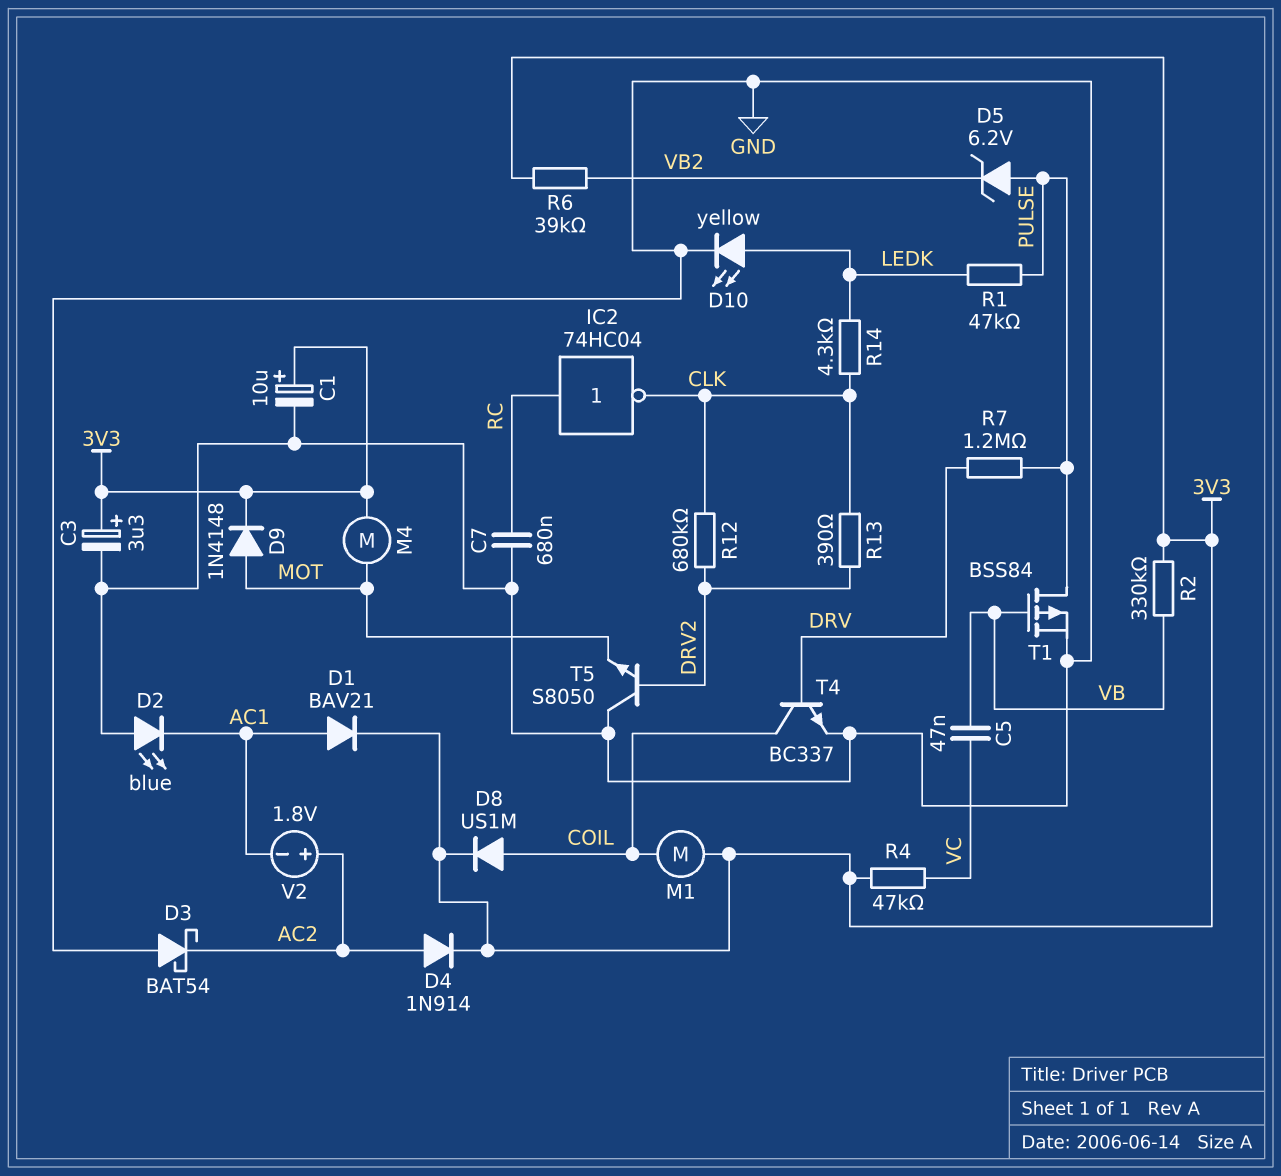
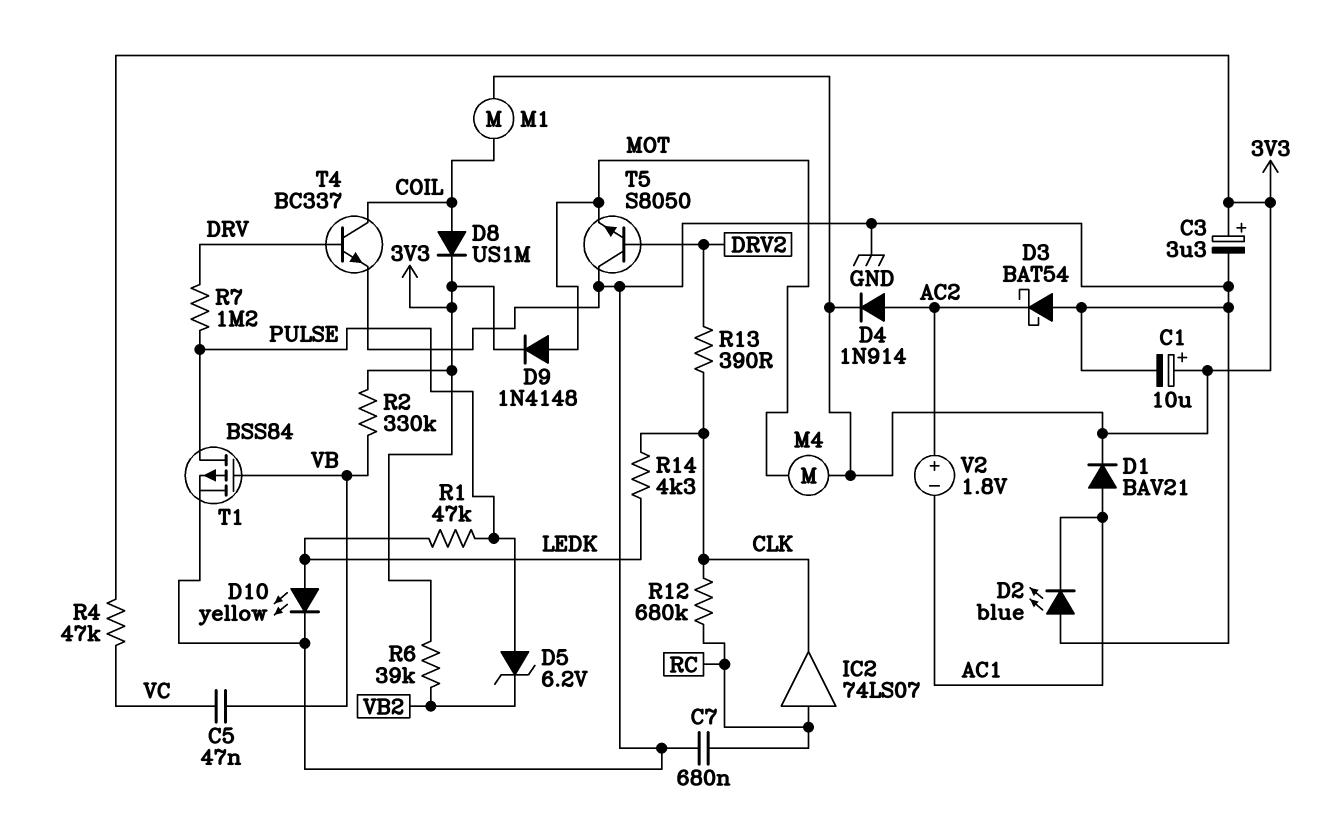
IC2: NOT 74HC04 (in RC, out CLK) -> buffer 74LS07 (in RC, out CLK)
R12: 680k (CLK, DRV2) -> 680k (CLK, RC)

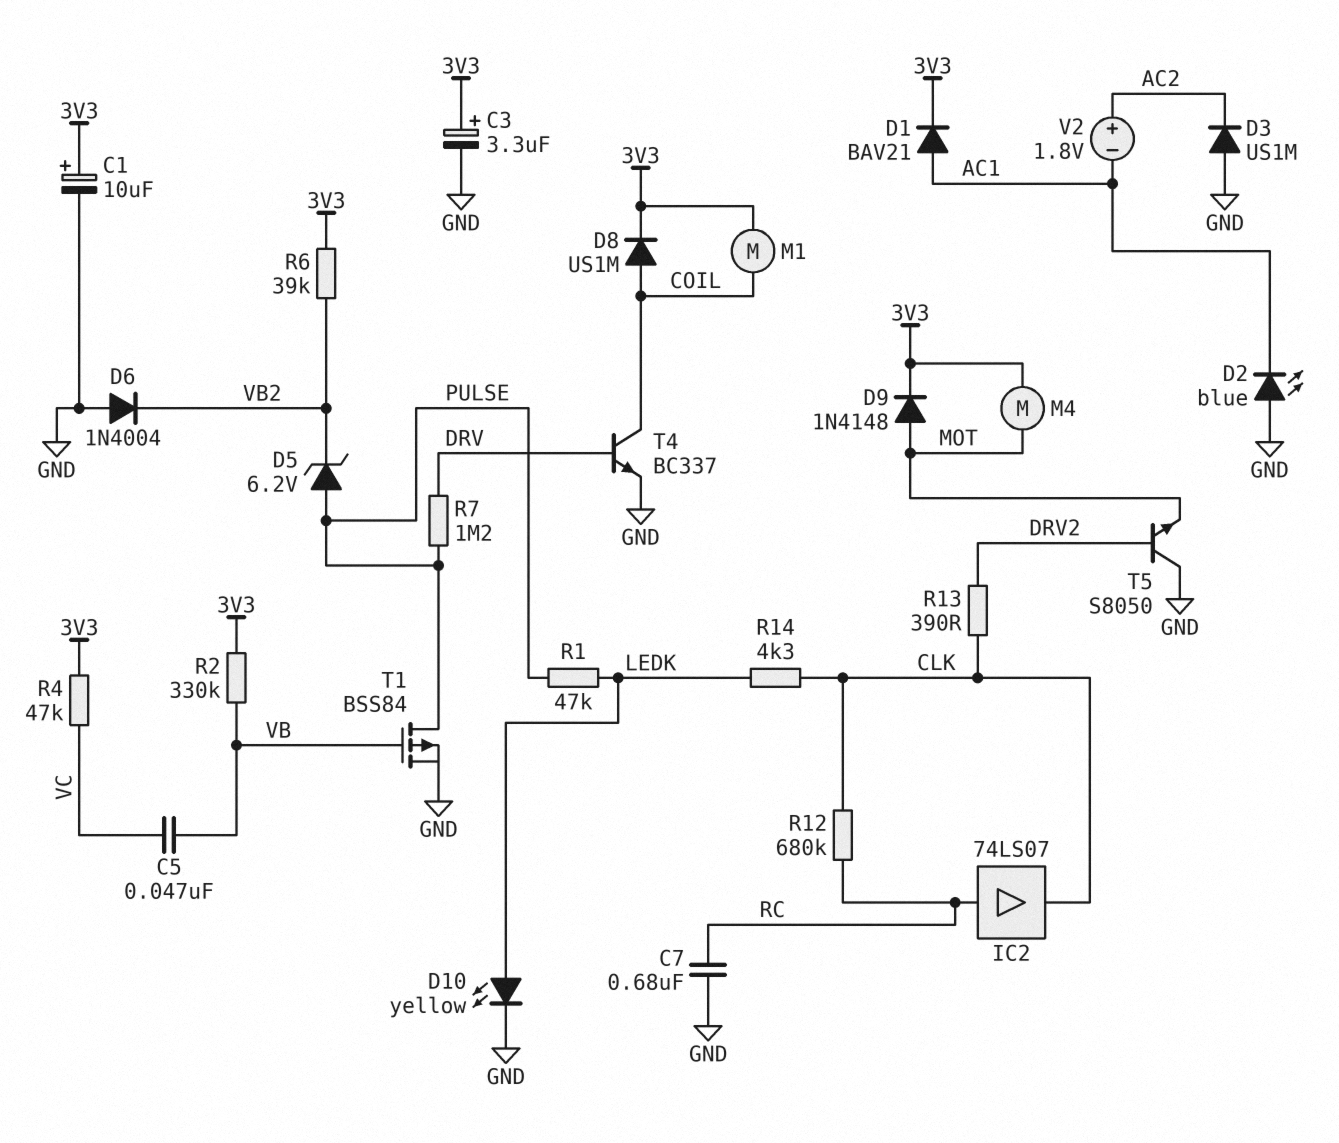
D3: schottky BAT54 (A GND, K AC2) -> diode US1M (A GND, K AC2)
D4: diode 1N914 (A AC2, K 3V3) -> none
D6: none -> diode 1N4004 (A GND, K VB2)

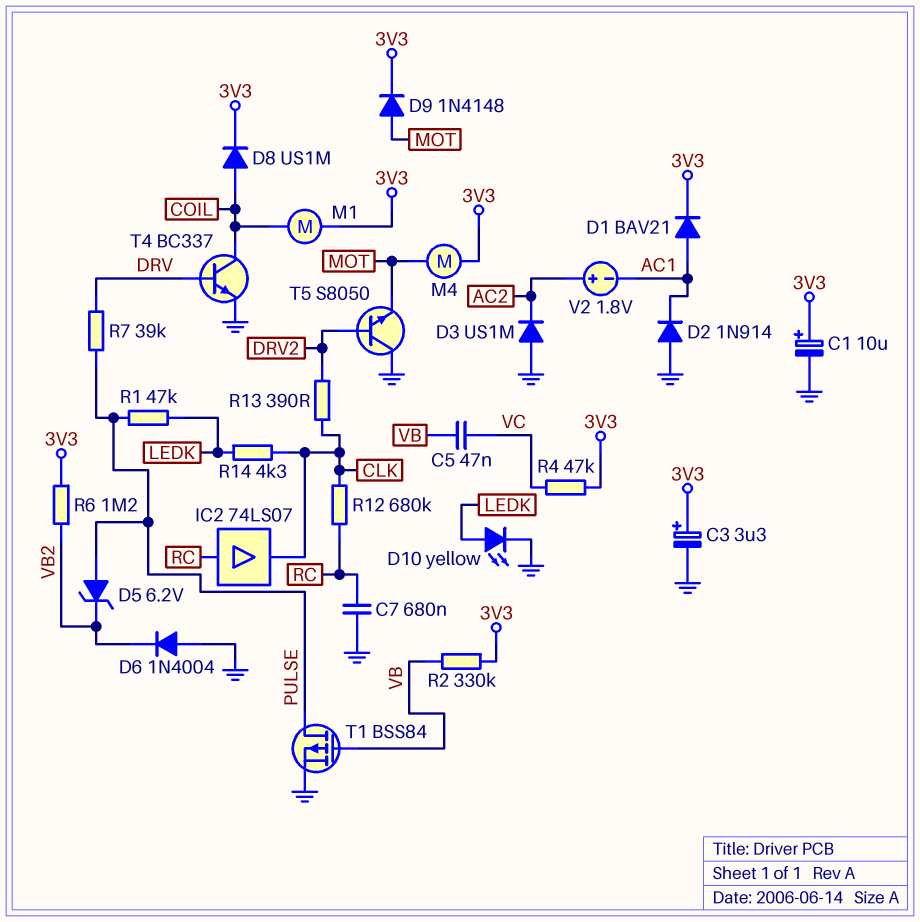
D2: LED blue (A GND, K AC1) -> diode 1N914 (A GND, K AC1)
R6: 39k (3V3, VB2) -> 1.2M (3V3, VB2)
R7: 1.2M (DRV, PULSE) -> 39k (DRV, PULSE)

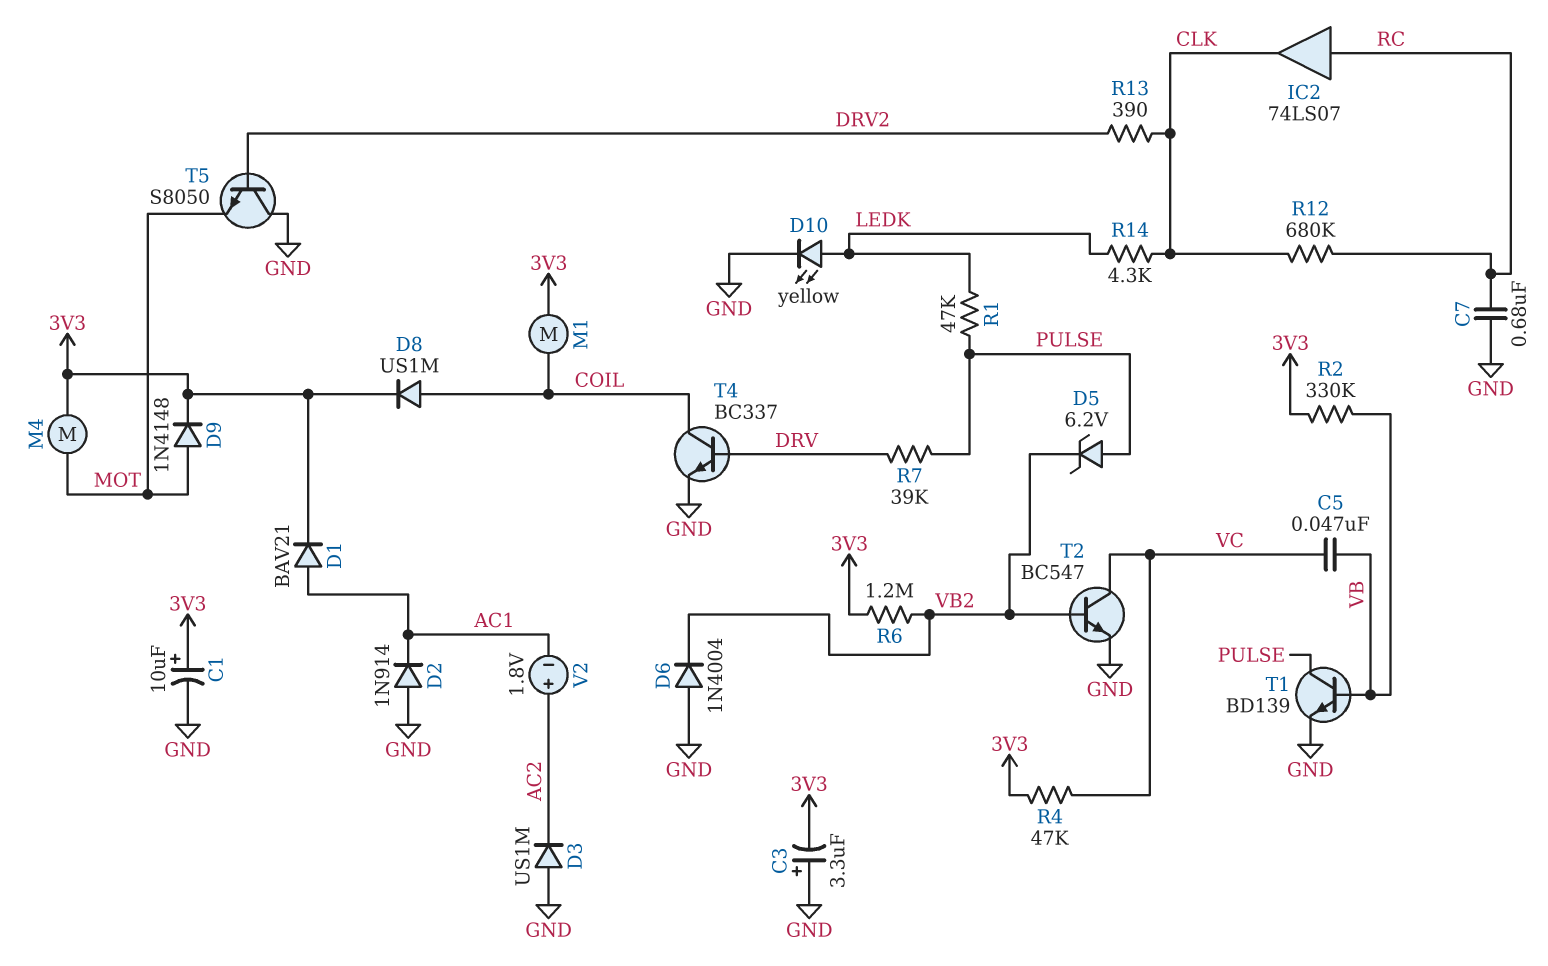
C3: 3.3uF (plus 3V3, minus GND) -> 3.3uF (plus GND, minus 3V3)
T1: PMOS BSS84 (G VB, D PULSE, S GND) -> NPN BD139 (B VB, C PULSE, E GND)
T2: none -> NPN BC547 (B VB2, C VC, E GND)

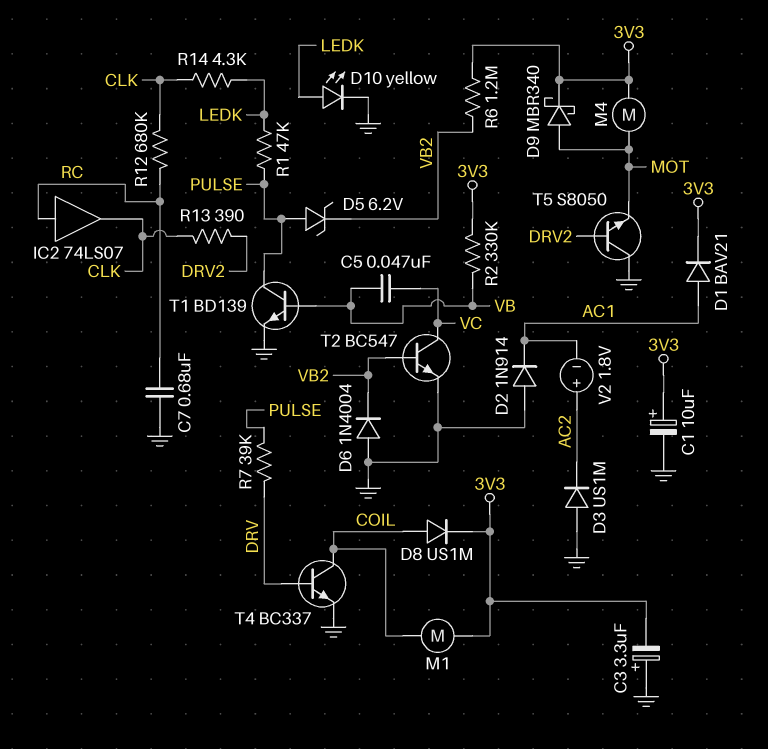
D9: diode 1N4148 (A MOT, K 3V3) -> schottky MBR340 (A MOT, K 3V3)
R4: 47k (3V3, VC) -> none

